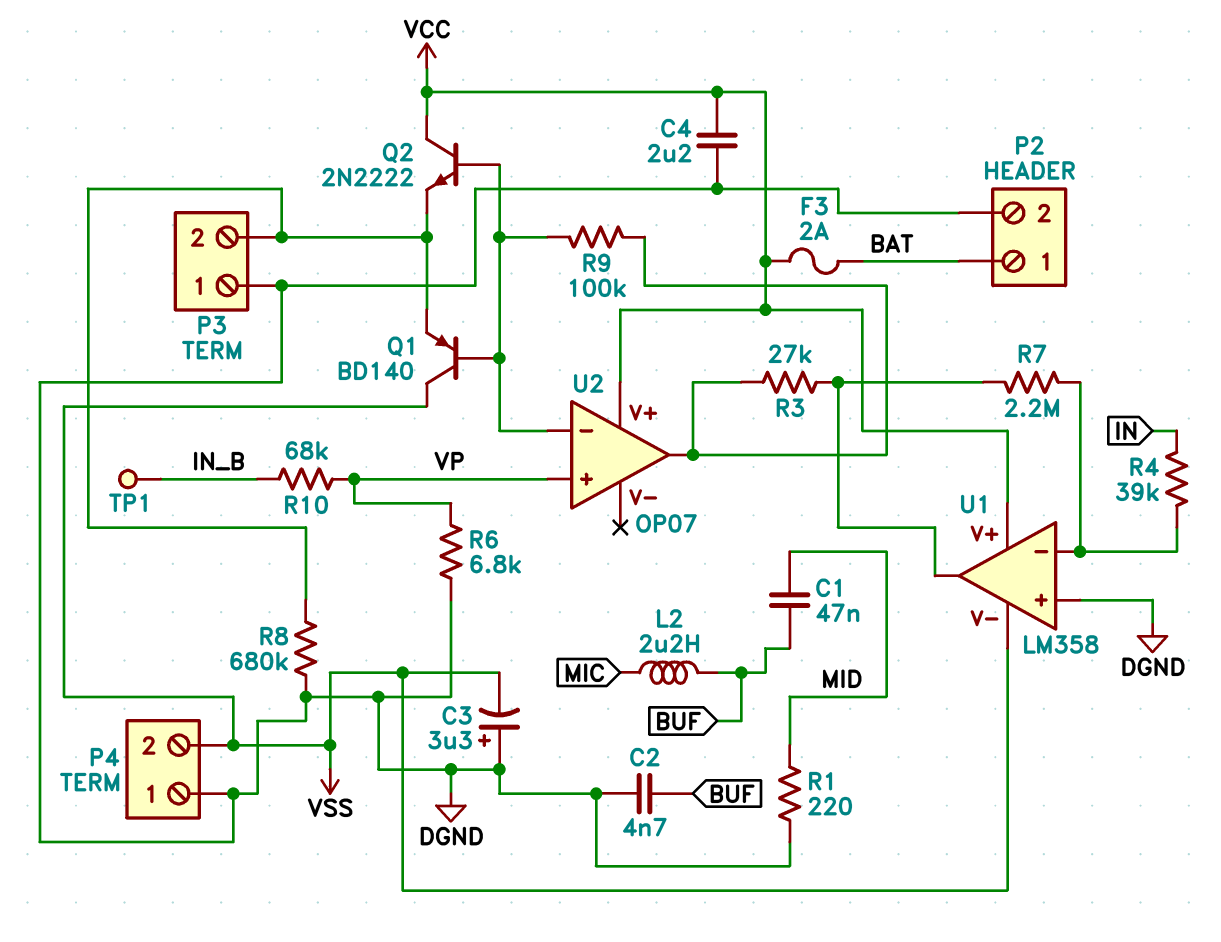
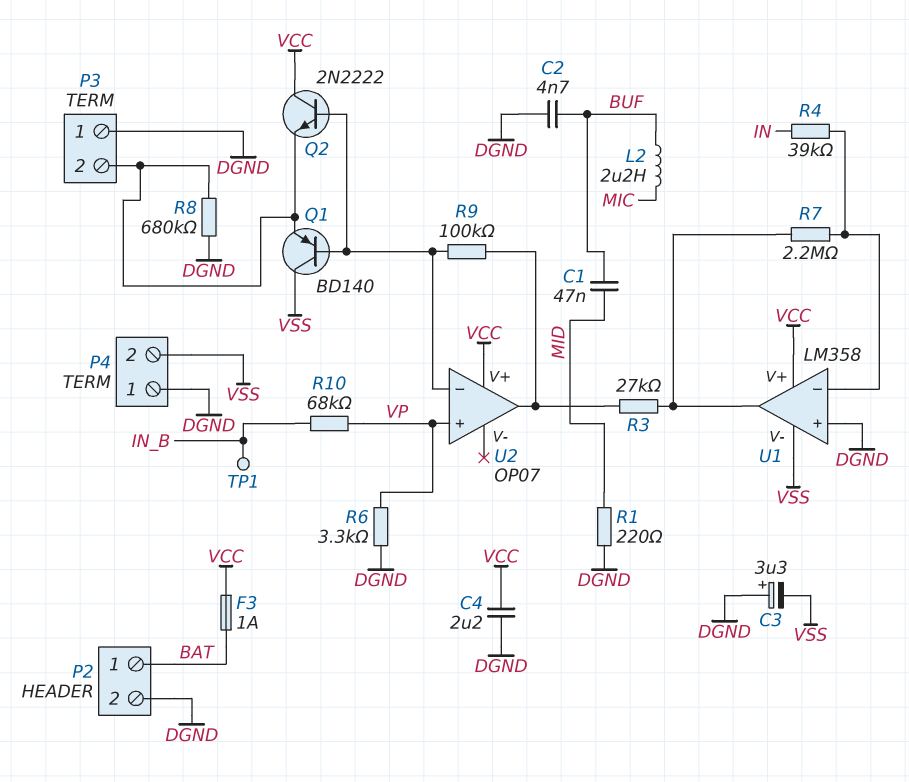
F3: 2A (BAT, VCC) -> 1A (BAT, VCC)
R6: 6.8k (DGND, VP) -> 3.3k (DGND, VP)

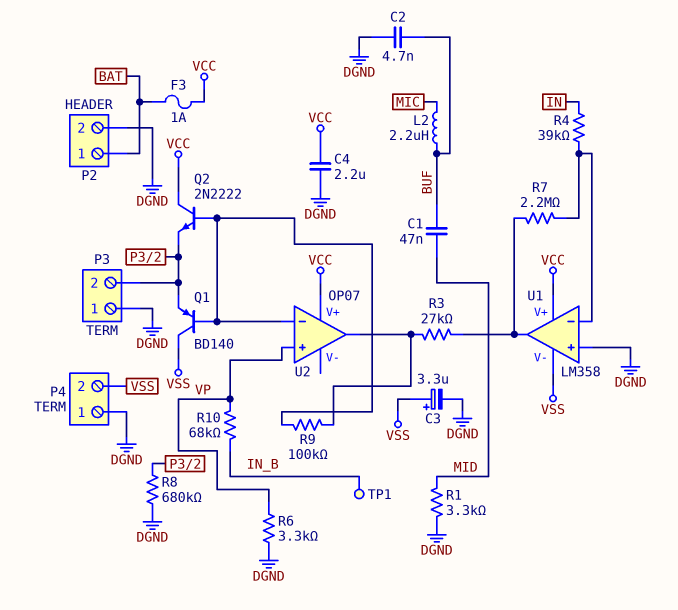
C3: 3.3uF (plus DGND, minus VSS) -> 3.3uF (plus VSS, minus DGND)
R1: 220 (DGND, MID) -> 3.3k (DGND, MID)

